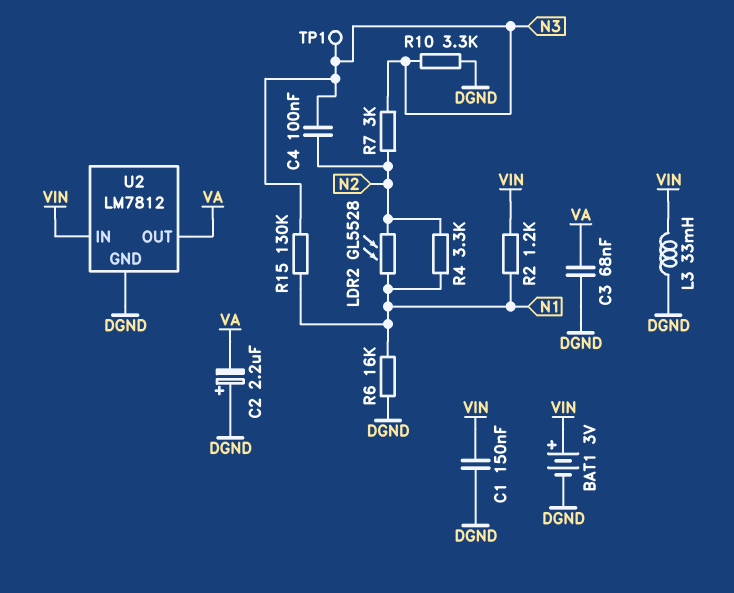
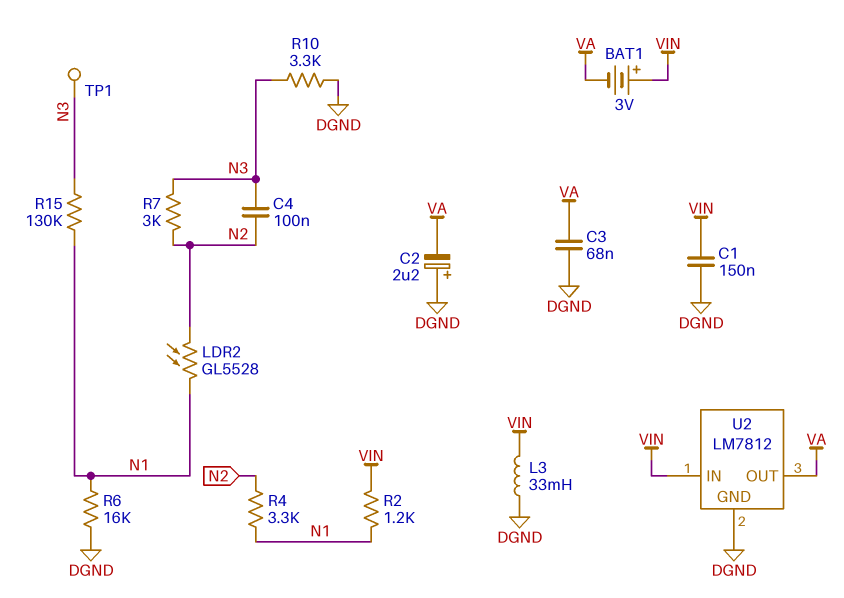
BAT1: 3V (plus VIN, minus DGND) -> 3V (plus VIN, minus VA)

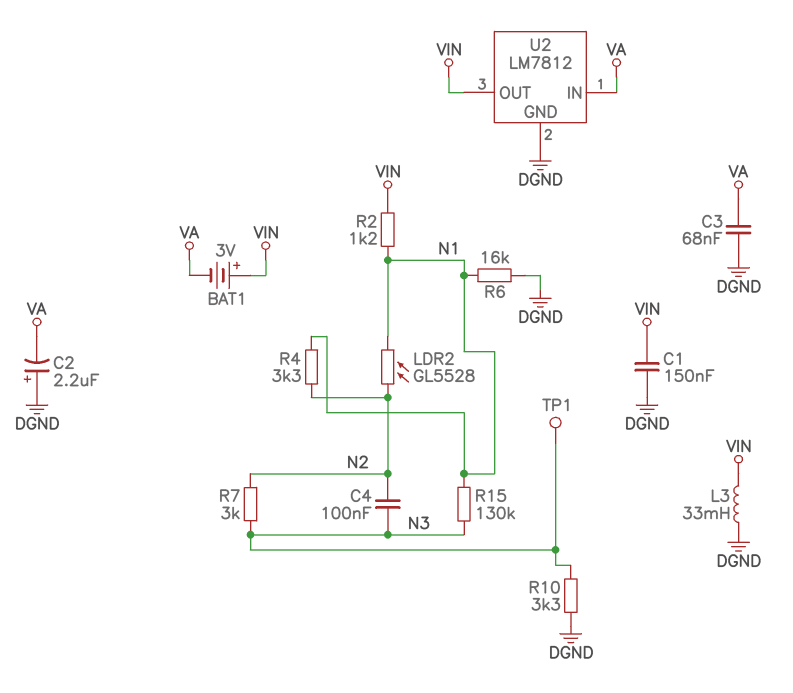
U2 pin IN: VIN -> VA
U2 pin OUT: VA -> VIN

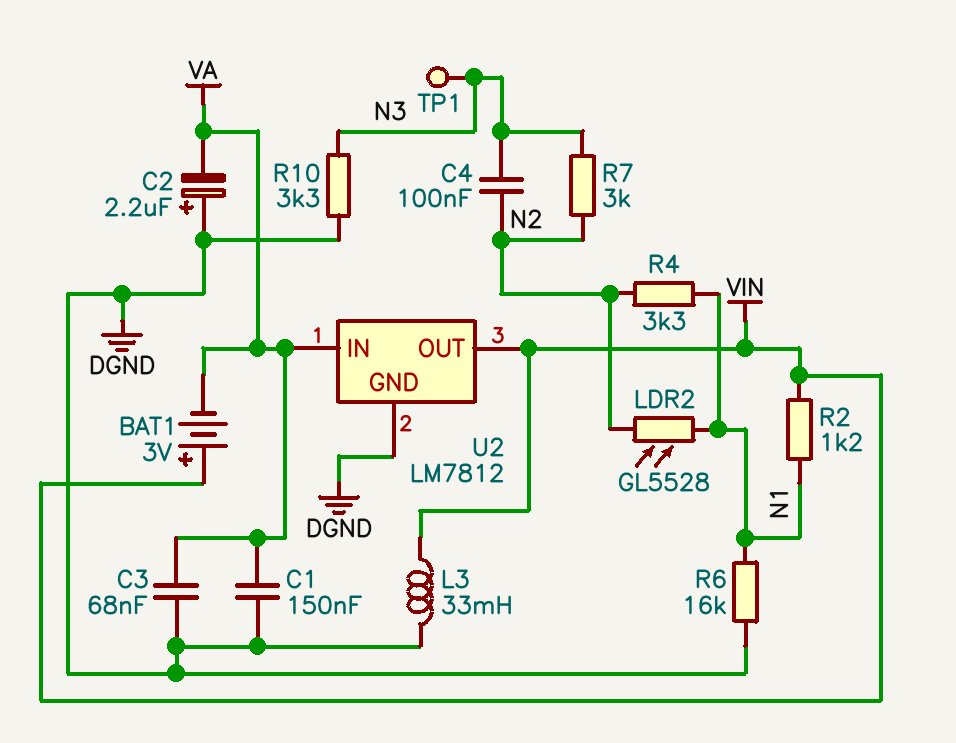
C1: 150nF (DGND, VIN) -> 150nF (DGND, VA)
R15: 130k (N1, N3) -> none

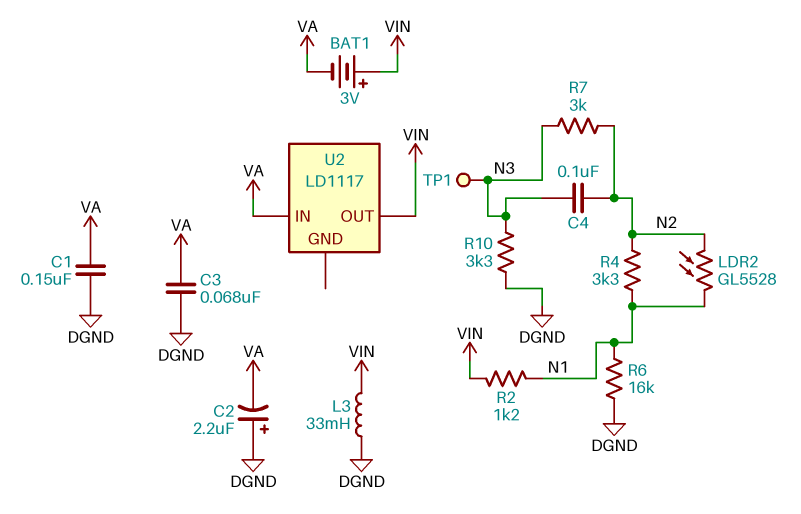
U2: LM7812 -> LD1117
U2 pin GND: DGND -> none

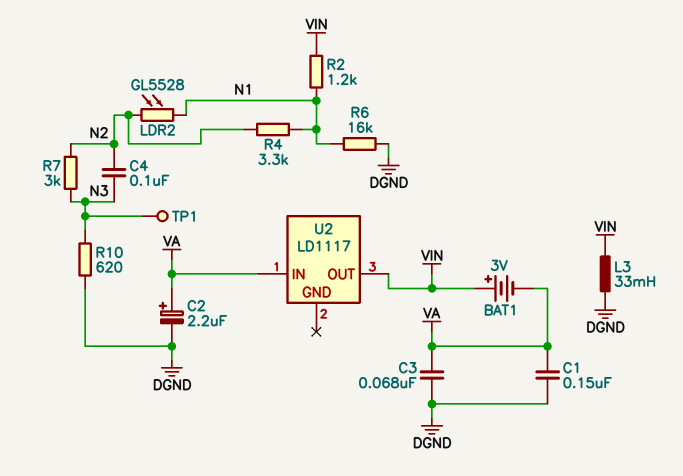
C2: 2.2uF (plus DGND, minus VA) -> 2.2uF (plus VA, minus DGND)
R10: 3.3k (DGND, N3) -> 620 (DGND, N3)

